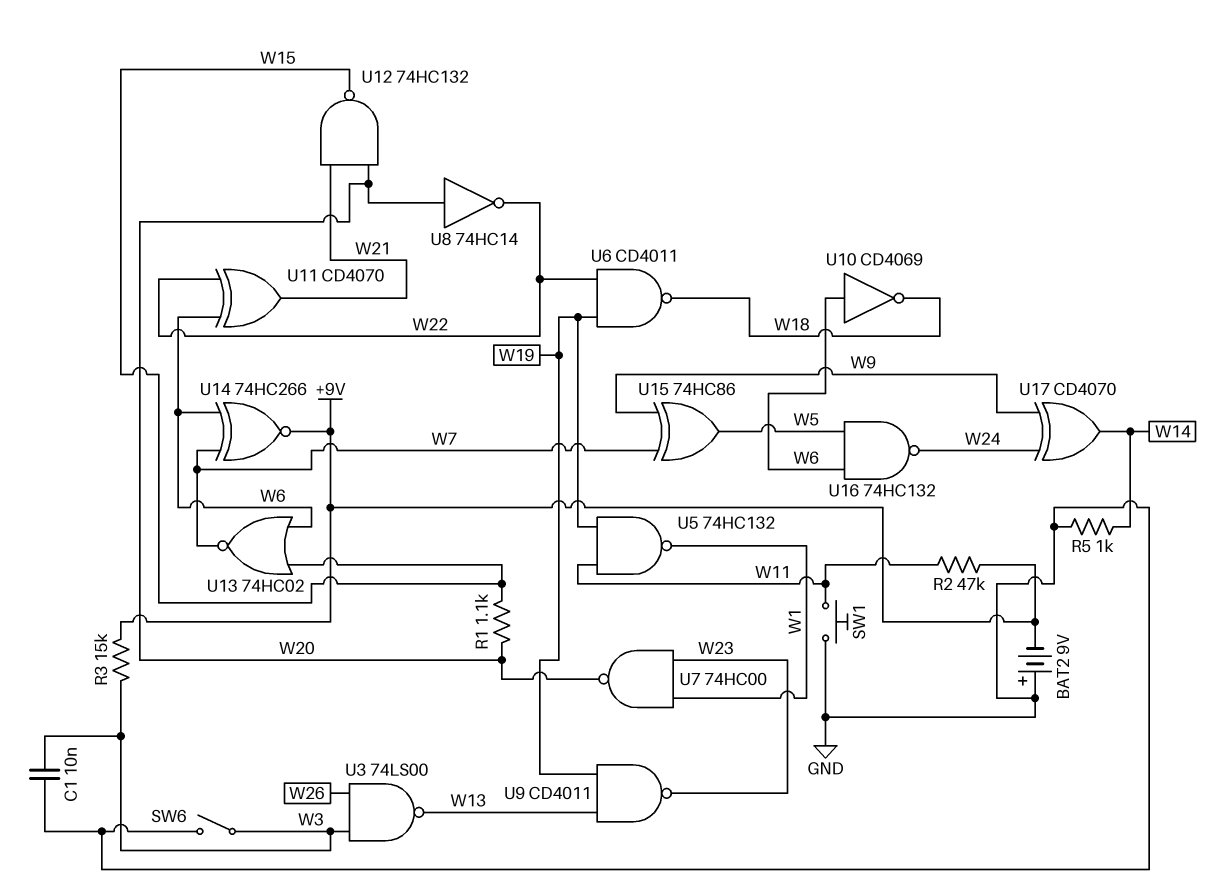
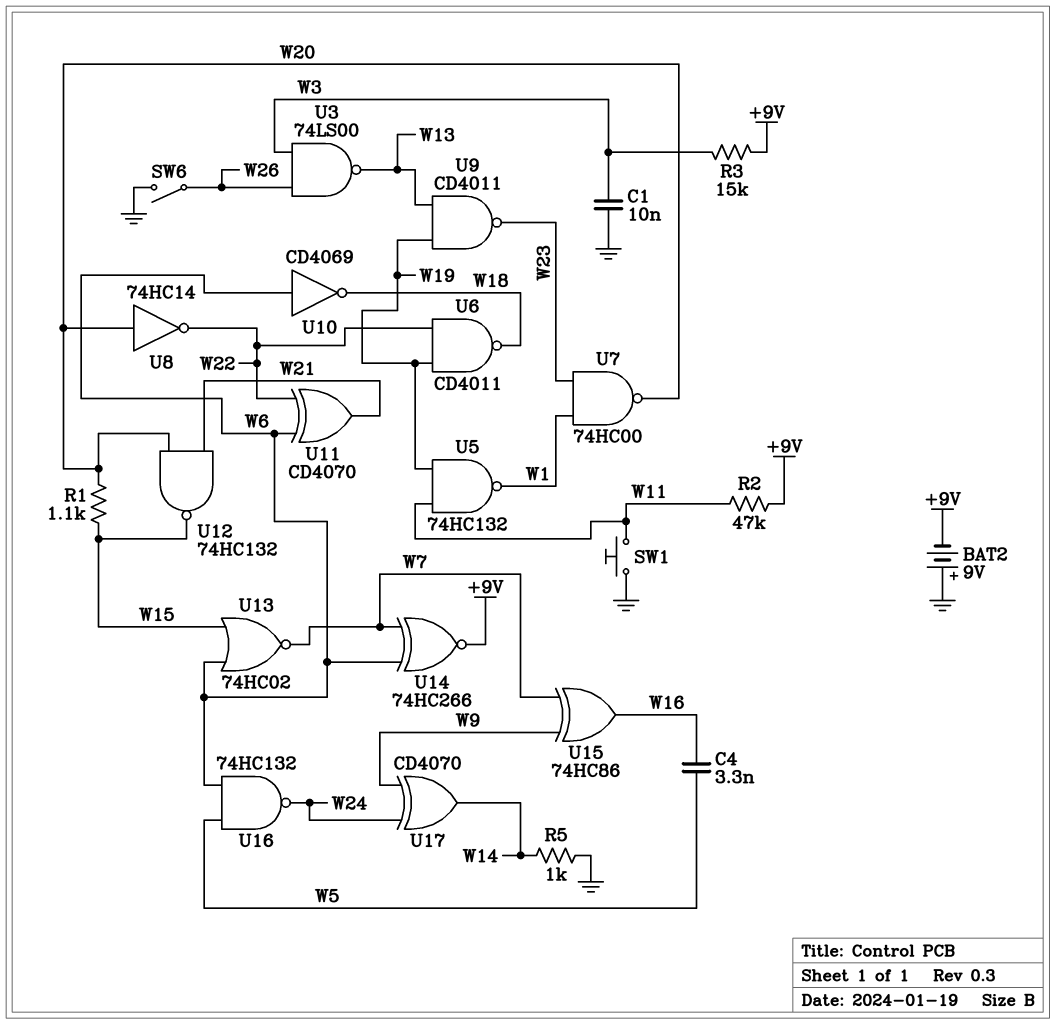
C4: none -> 3.3nF (W5, W16)
SW6: switch (GND, W3) -> switch (GND, W26)
U15: XOR 74HC86 (in W7, in W9, out W5) -> XOR 74HC86 (in W7, in W9, out W16)

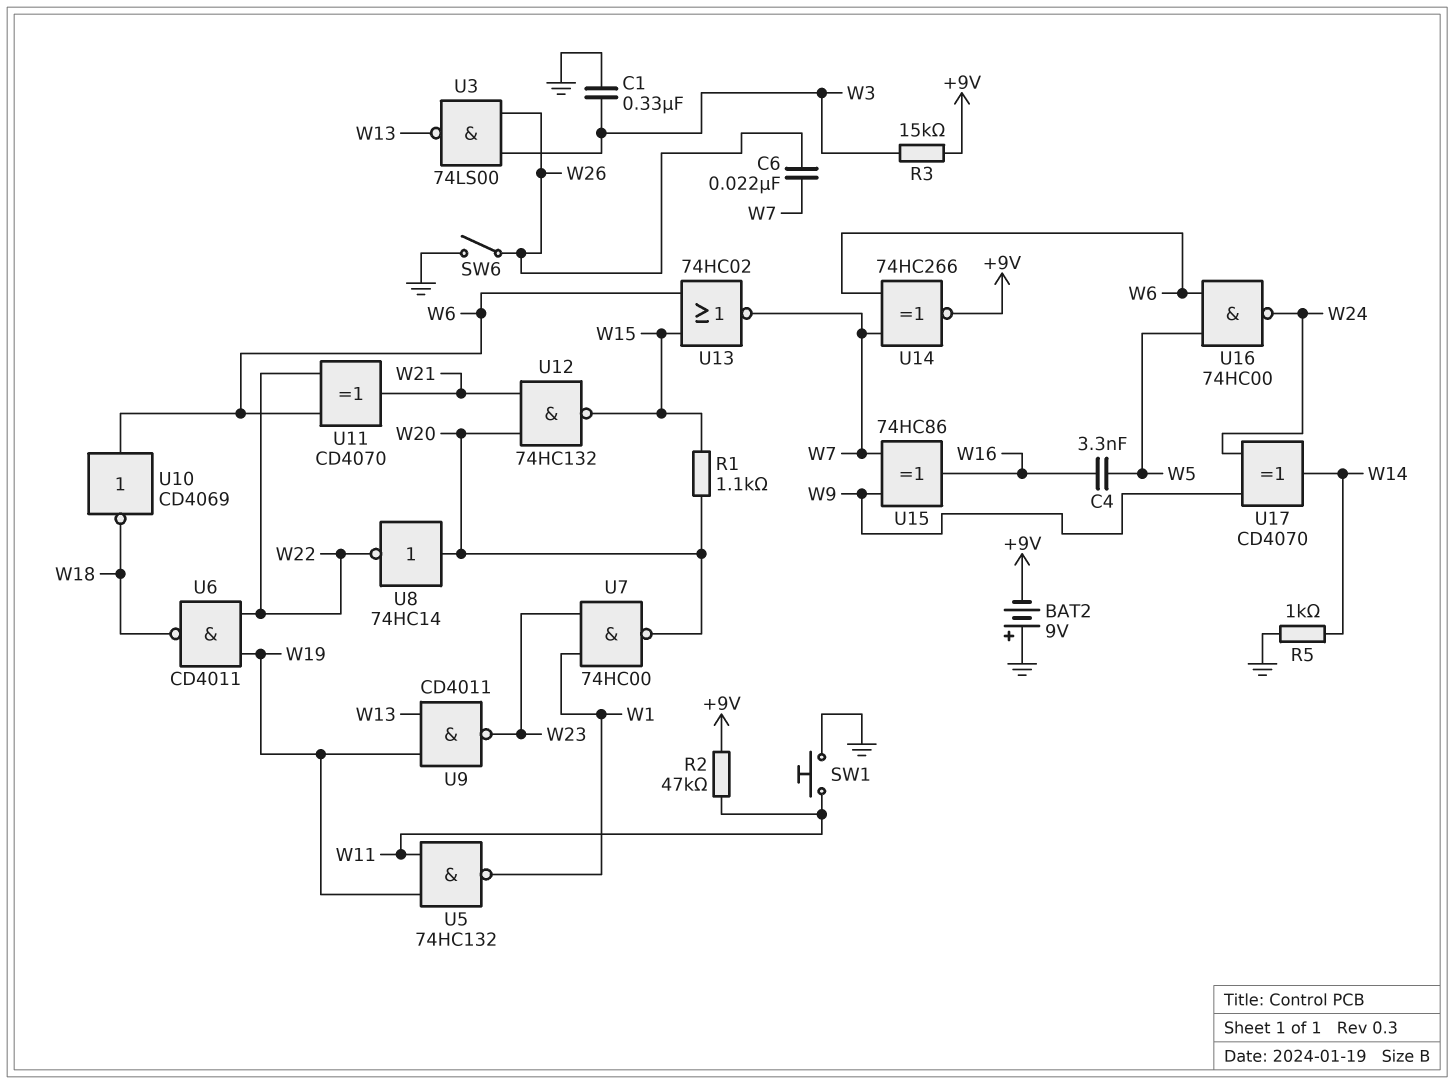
C1: 10nF (GND, W3) -> 330nF (GND, W3)
C6: none -> 22nF (W7, W26)
U16: NAND 74HC132 (in W5, in W6, out W24) -> NAND 74HC00 (in W5, in W6, out W24)

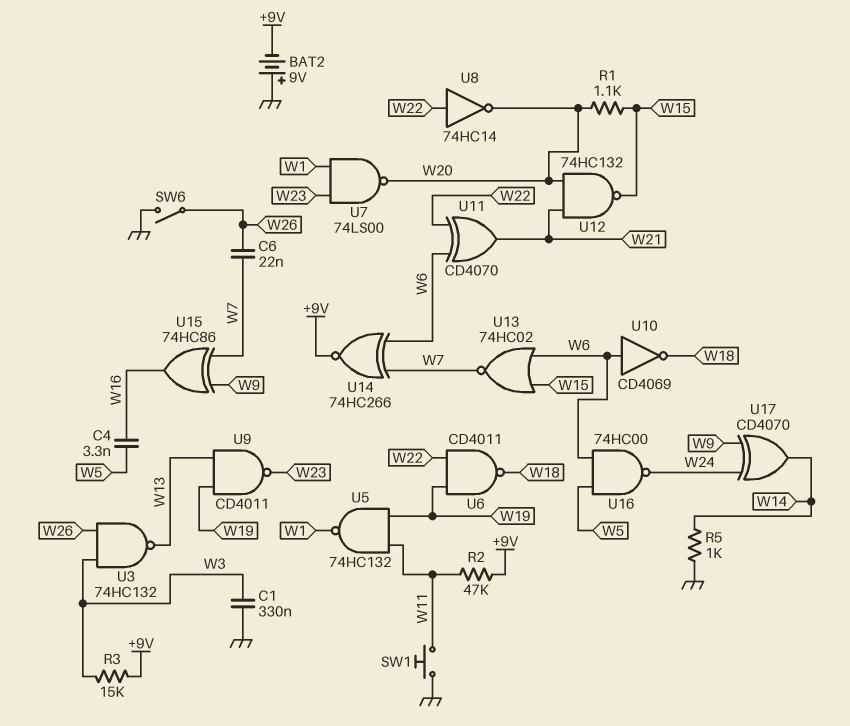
U3: NAND 74LS00 (in W3, in W26, out W13) -> NAND 74HC132 (in W3, in W26, out W13)
U7: NAND 74HC00 (in W1, in W23, out W20) -> NAND 74LS00 (in W1, in W23, out W20)
U8: NOT 74HC14 (in W20, out W22) -> NOT 74HC14 (in W22, out W20)

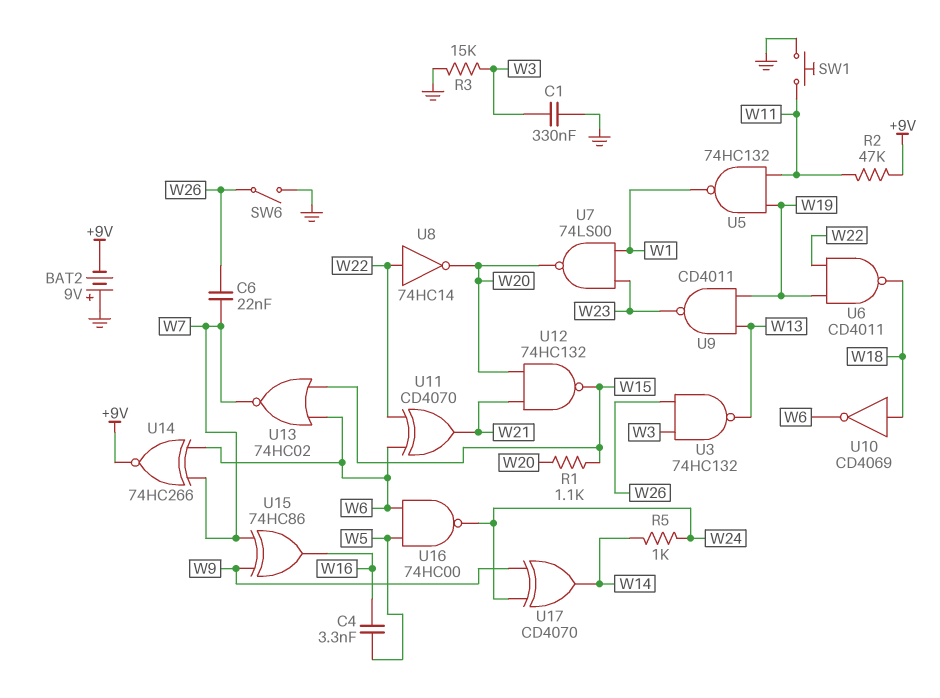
R3: 15k (+9V, W3) -> 15k (GND, W3)
R5: 1k (GND, W14) -> 1k (W14, W24)
U10: NOT CD4069 (in W6, out W18) -> NOT CD4069 (in W18, out W6)

